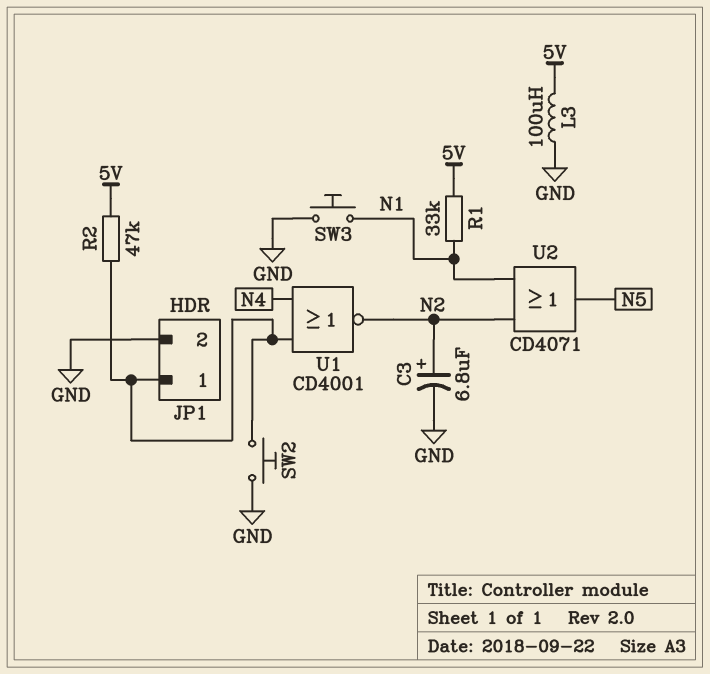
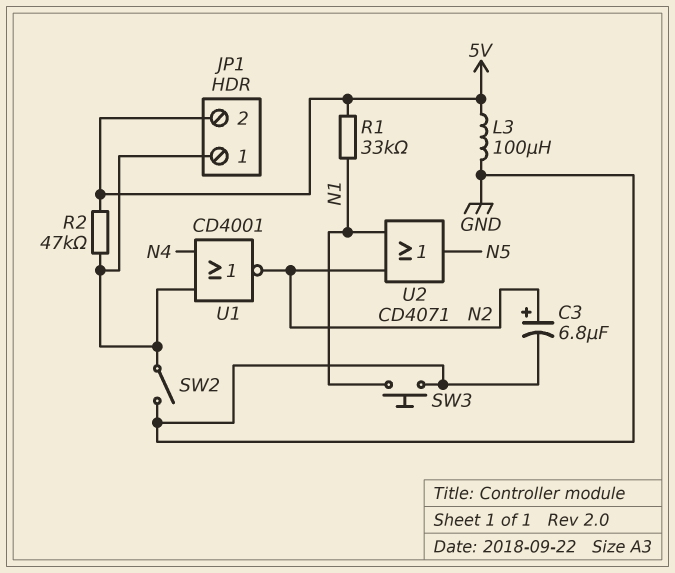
JP1 pin 2: GND -> 5V
SW2: button (GND, JP1/1) -> switch (GND, JP1/1)

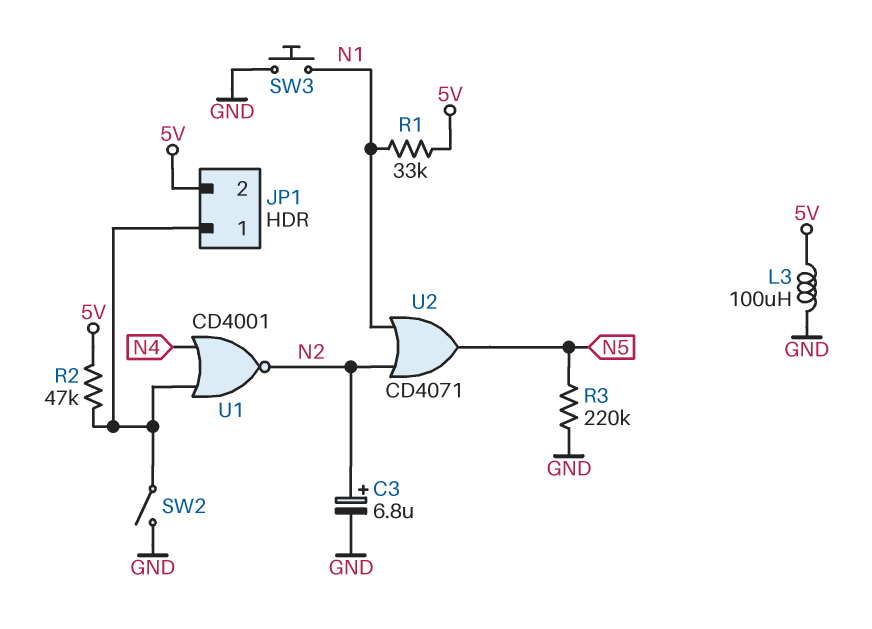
R3: none -> 220k (GND, N5)

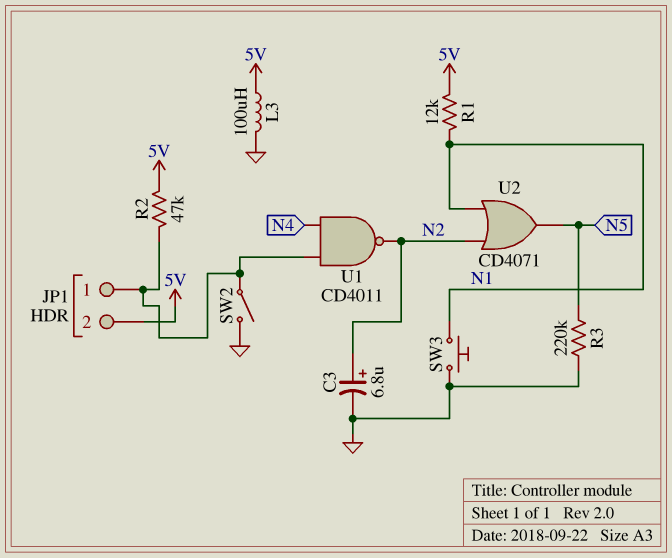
R1: 33k (5V, N1) -> 12k (5V, N1)
U1: NOR CD4001 (in JP1/1, in N4, out N2) -> NAND CD4011 (in JP1/1, in N4, out N2)

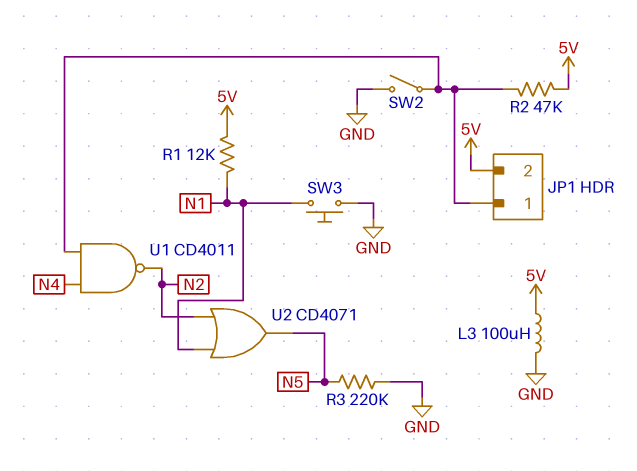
C3: 6.8uF (plus N2, minus GND) -> none

